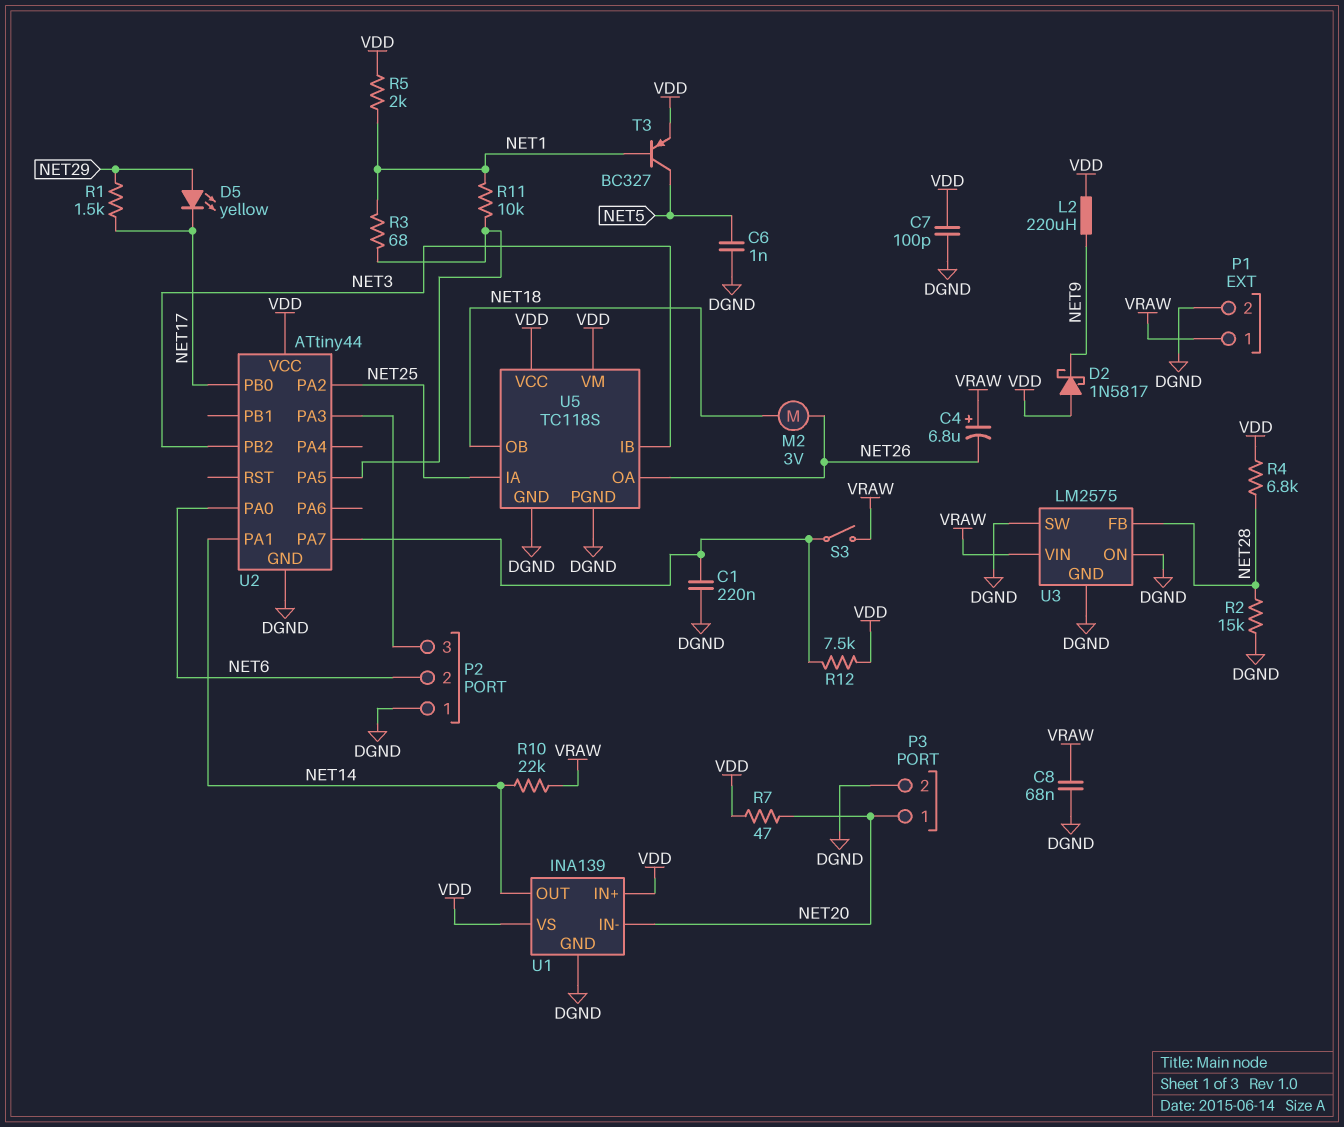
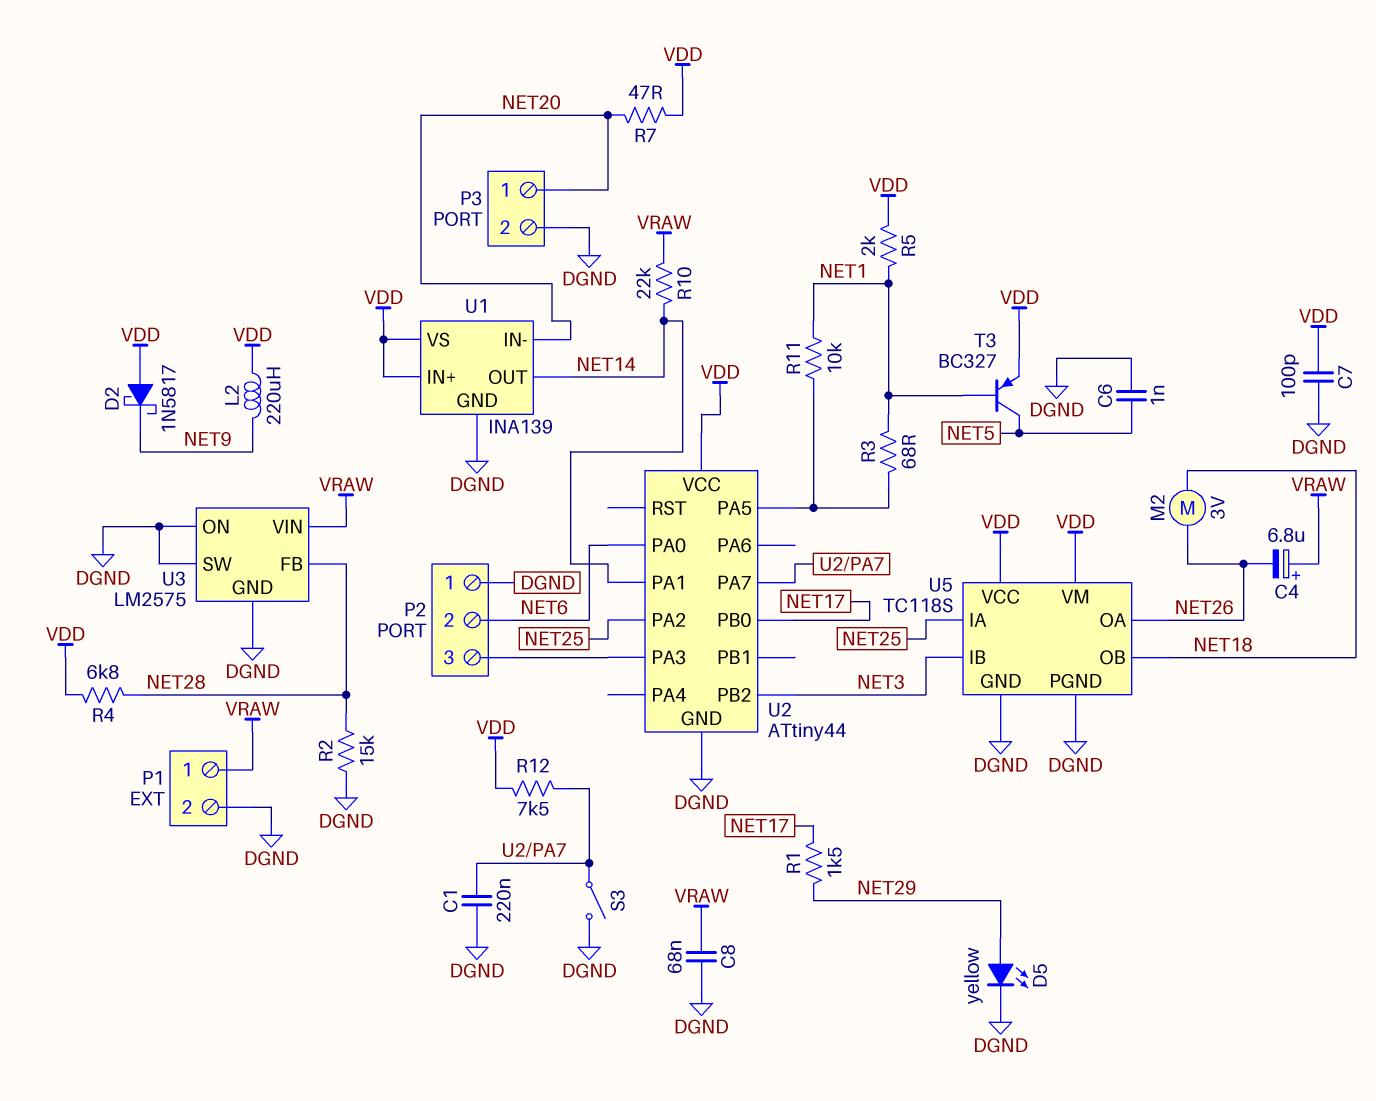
D5: LED yellow (A NET29, K NET17) -> LED yellow (A NET29, K DGND)
S3: switch (U2/PA7, VRAW) -> switch (DGND, U2/PA7)

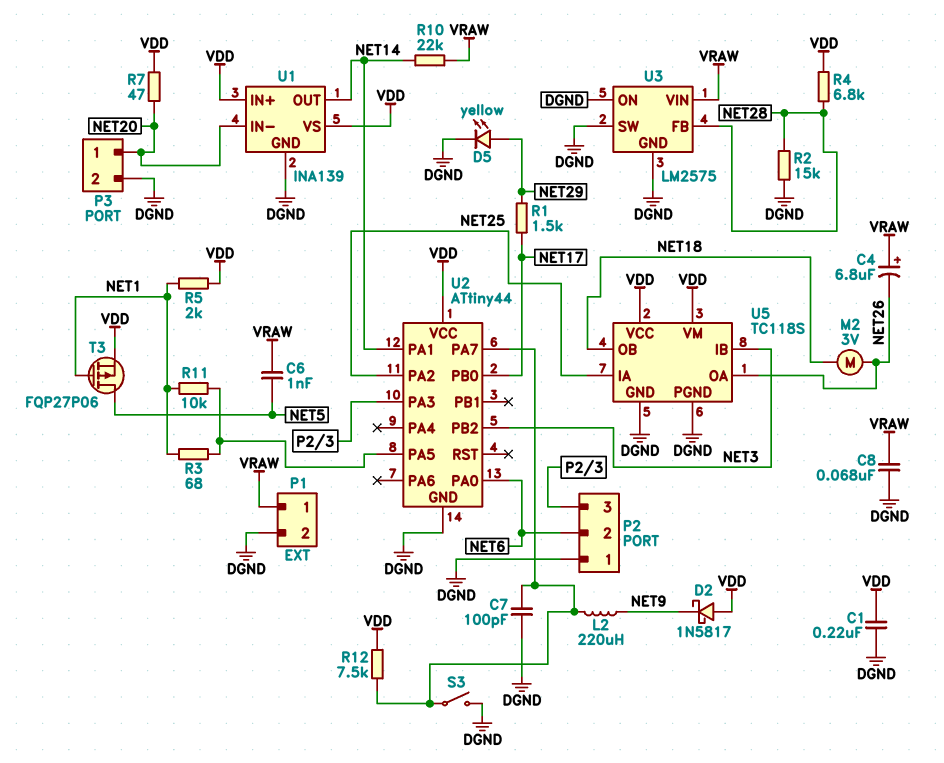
C1: 220nF (DGND, U2/PA7) -> 220nF (DGND, VDD)
C6: 1nF (DGND, NET5) -> 1nF (NET5, VRAW)
C7: 100pF (DGND, VDD) -> 100pF (DGND, U2/PA7)
L2: 220uH (NET9, VDD) -> 220uH (NET9, U2/PA7)
T3: PNP BC327 (B NET1, C NET5, E VDD) -> PMOS FQP27P06 (G NET1, D NET5, S VDD)

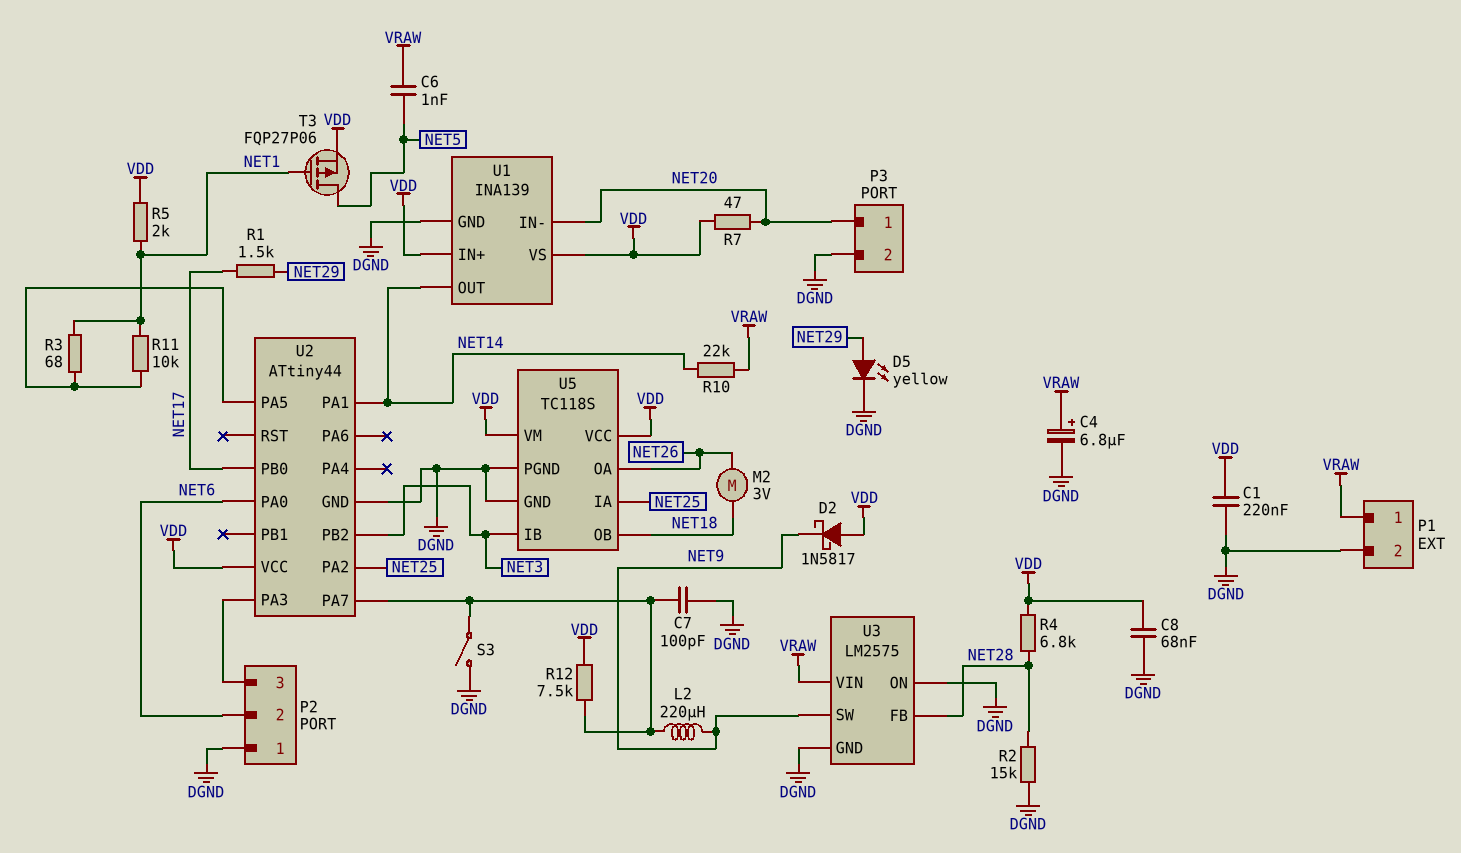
C4: 6.8uF (plus VRAW, minus NET26) -> 6.8uF (plus VRAW, minus DGND)
C8: 68nF (DGND, VRAW) -> 68nF (DGND, VDD)
U3 pin SW: DGND -> NET9

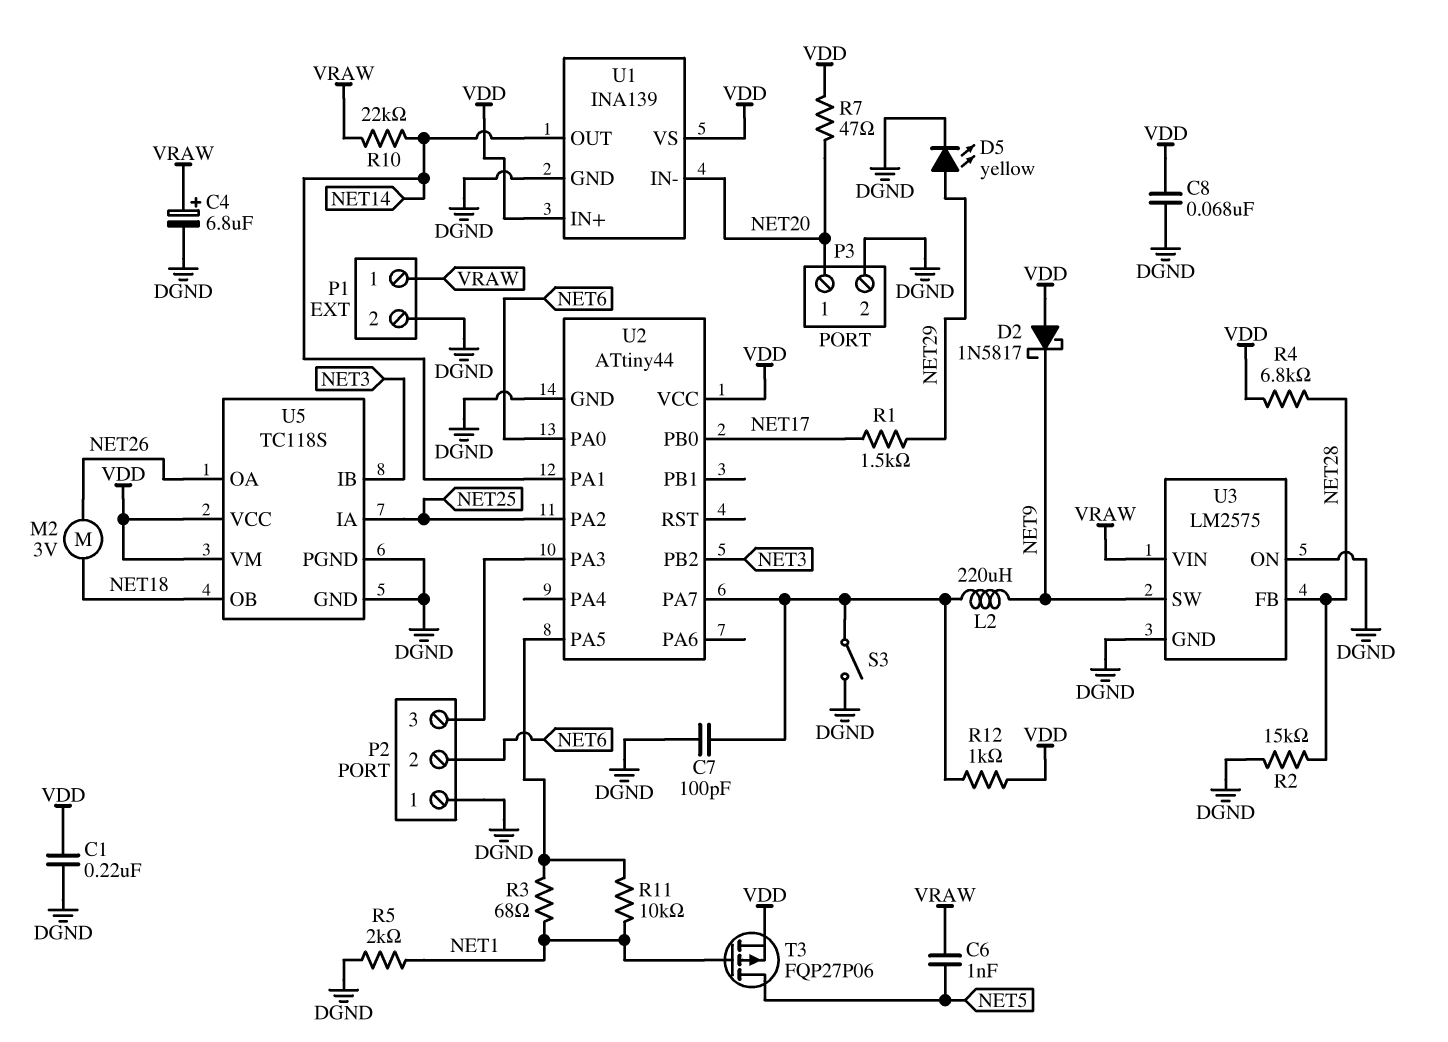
R5: 2k (NET1, VDD) -> 2k (DGND, NET1)
R12: 7.5k (U2/PA7, VDD) -> 1k (U2/PA7, VDD)

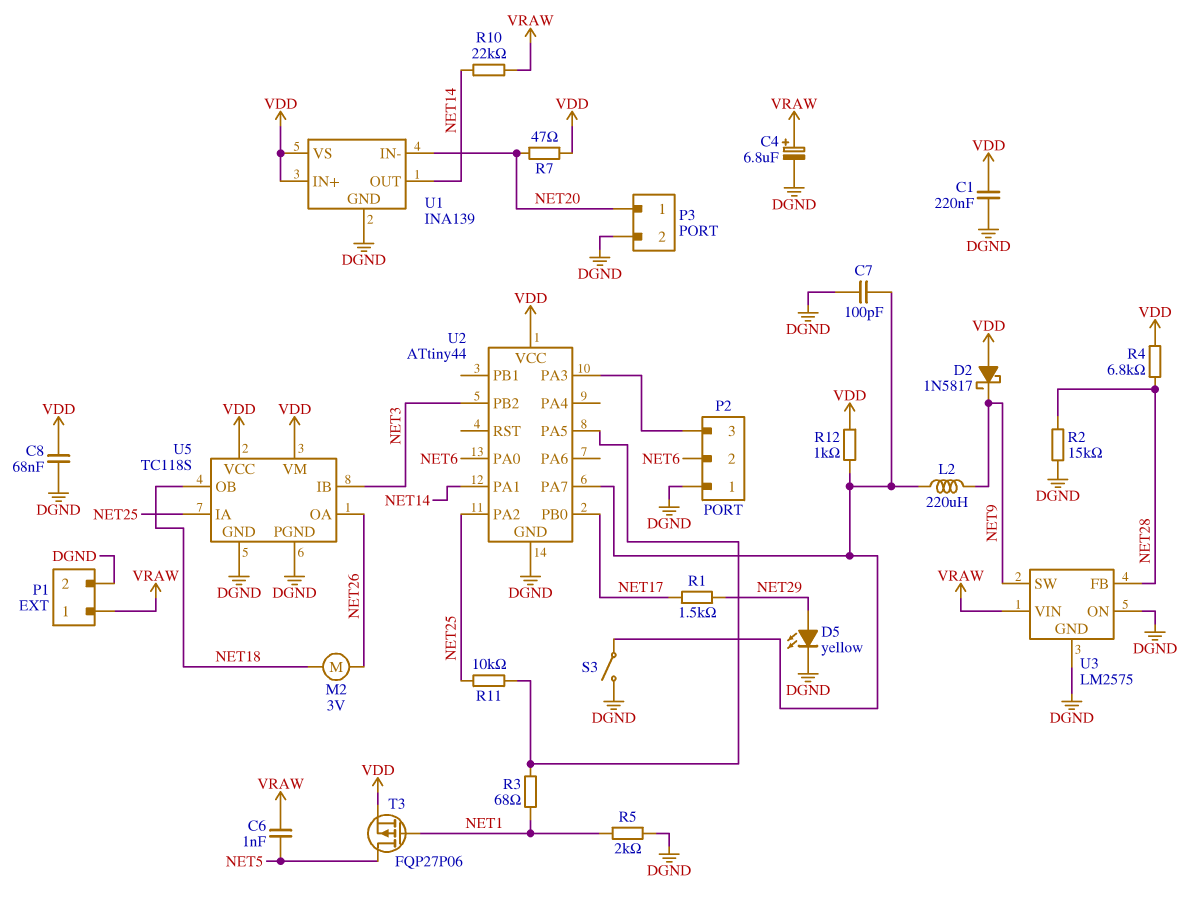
R11: 10k (NET1, U2/PA5) -> 10k (NET25, U2/PA5)

